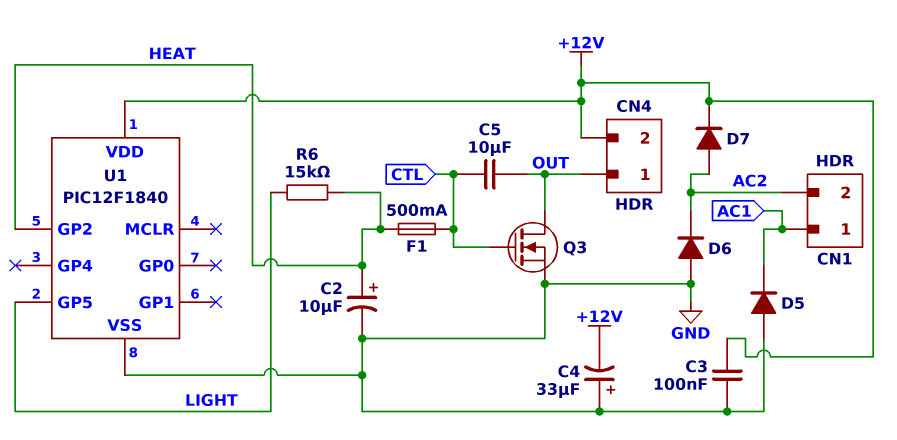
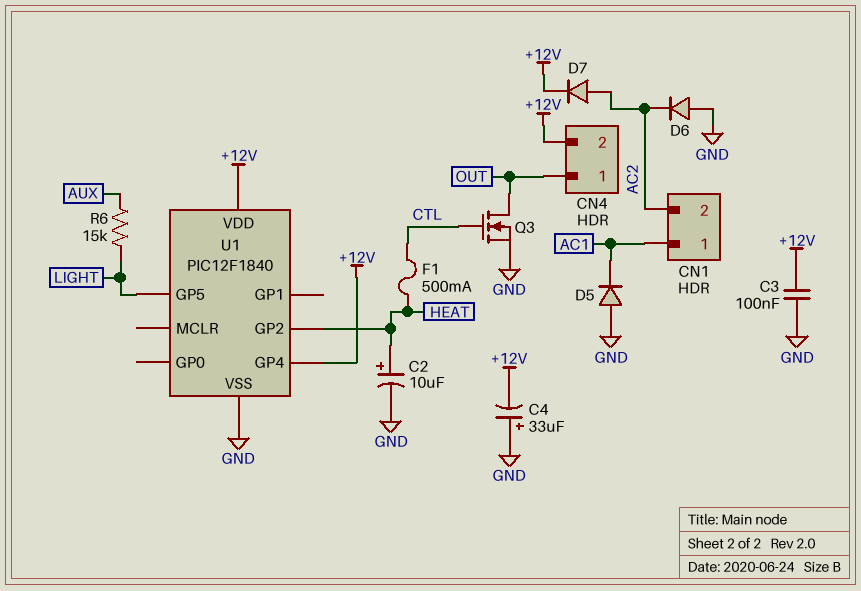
C5: 10uF (CTL, OUT) -> none
R6: 15k (HEAT, LIGHT) -> 15k (AUX, LIGHT)
U1 pin GP4: none -> +12V

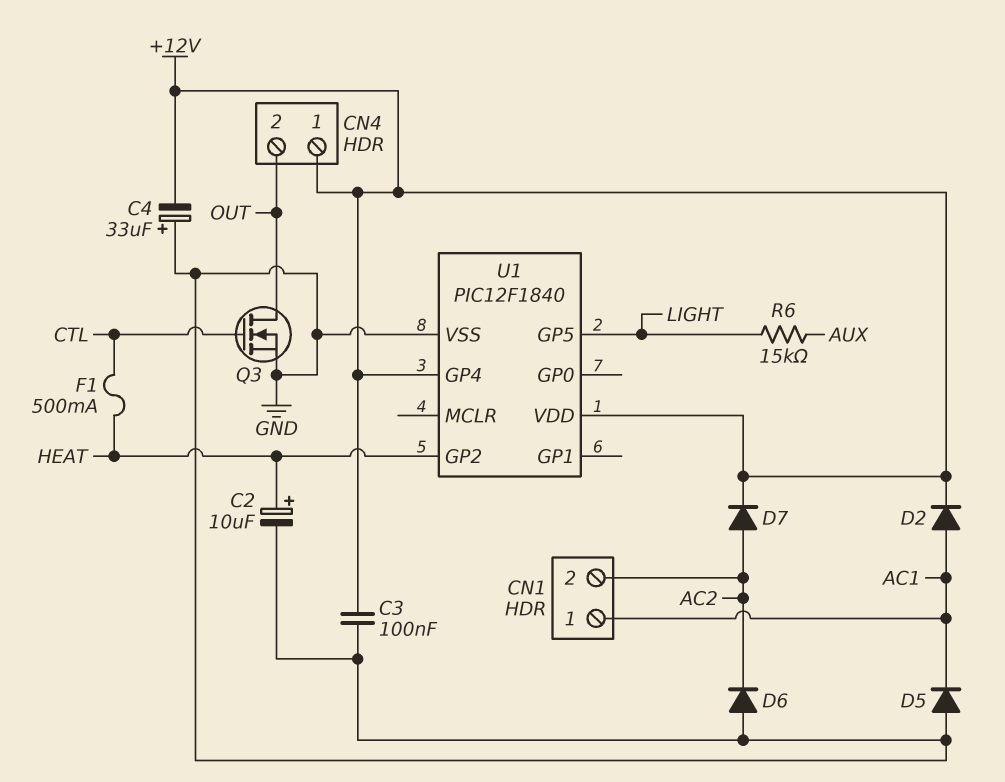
CN4 pin 1: OUT -> +12V
CN4 pin 2: +12V -> OUT
D2: none -> diode (A AC1, K +12V)

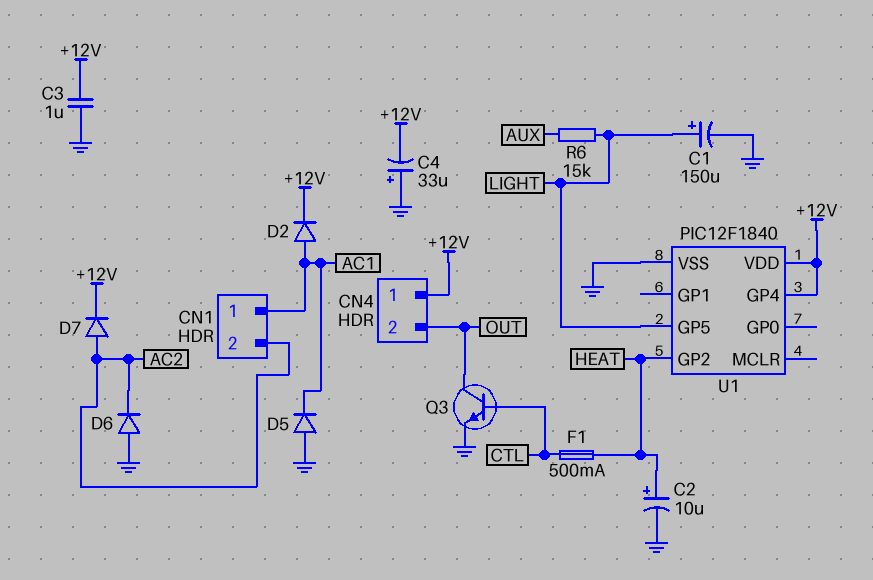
C1: none -> 150uF (plus LIGHT, minus GND)
C3: 100nF (+12V, GND) -> 1uF (+12V, GND)
Q3: NMOS (G CTL, D OUT, S GND) -> NPN (B CTL, C OUT, E GND)

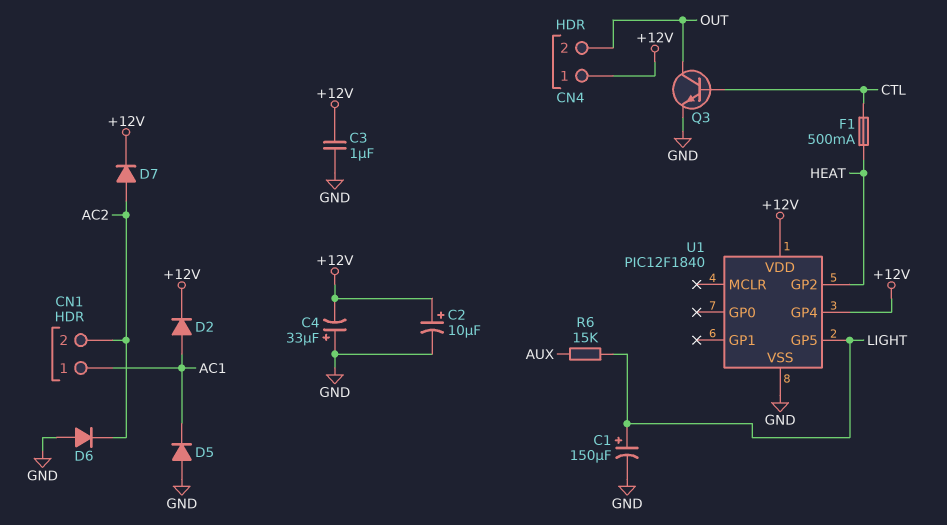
C2: 10uF (plus HEAT, minus GND) -> 10uF (plus +12V, minus GND)

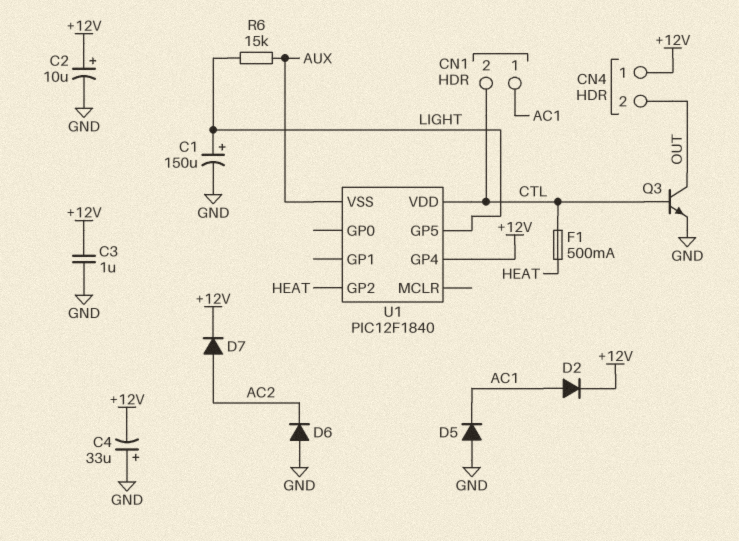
CN1 pin 2: AC2 -> CTL
U1 pin VDD: +12V -> CTL
U1 pin VSS: GND -> AUX

